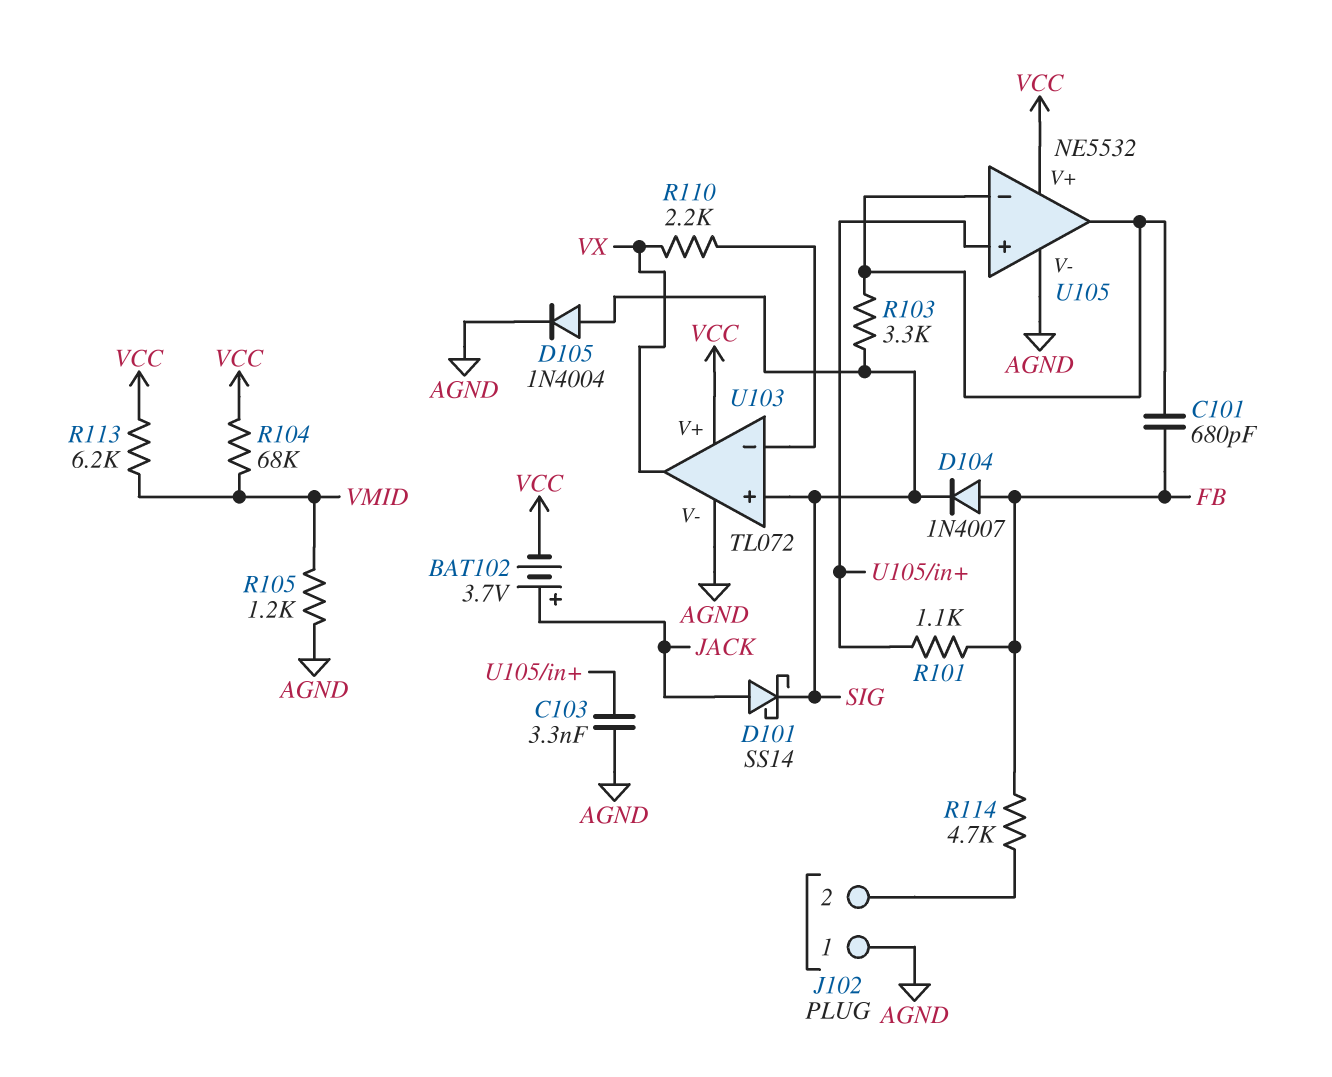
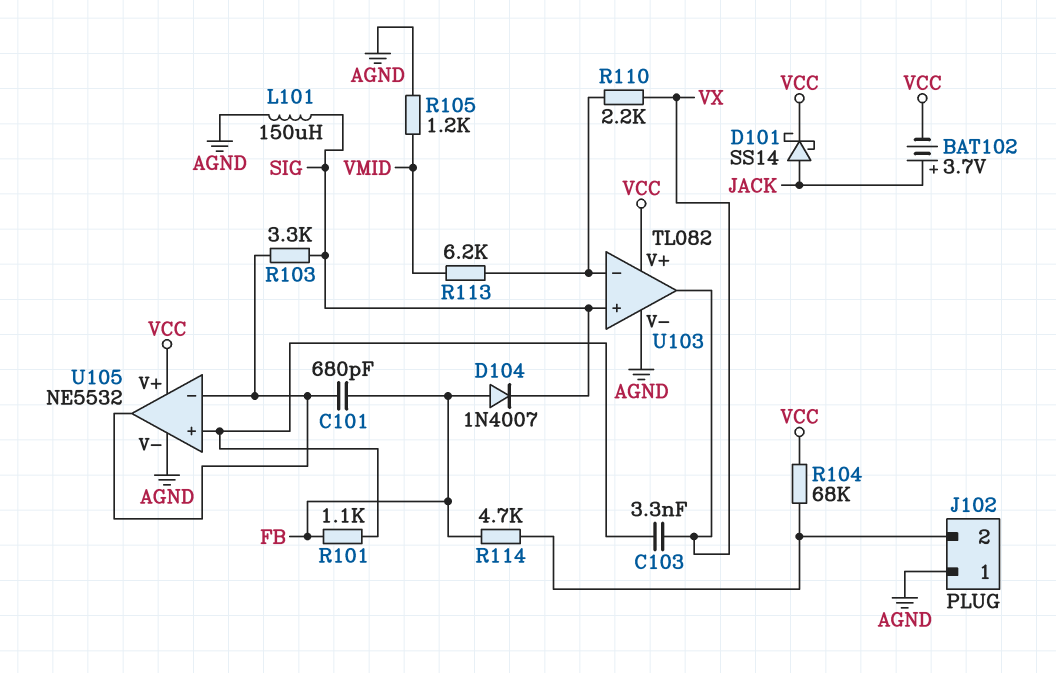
C103: 3.3nF (AGND, U105/in+) -> 3.3nF (U105/in+, VX)
D101: schottky SS14 (A JACK, K SIG) -> schottky SS14 (A JACK, K VCC)
D105: diode 1N4004 (A SIG, K AGND) -> none
L101: none -> 150uH (AGND, SIG)
R104: 68k (VCC, VMID) -> 68k (J102/2, VCC)
R113: 6.2k (VCC, VMID) -> 6.2k (U103/in-, VMID)
U103: TL072 -> TL082

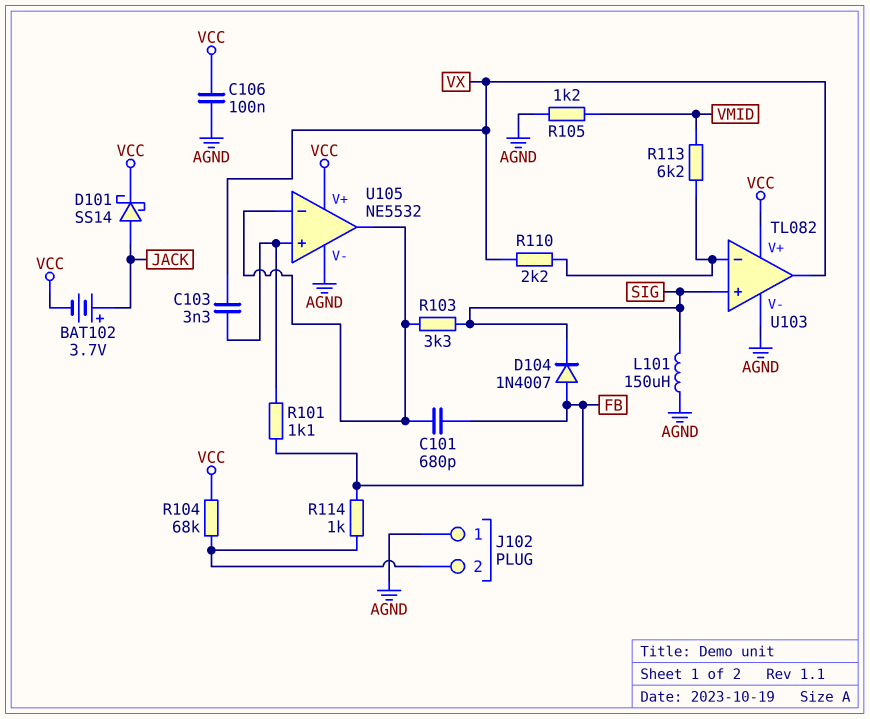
C106: none -> 100nF (AGND, VCC)
R114: 4.7k (FB, J102/2) -> 1k (FB, J102/2)

